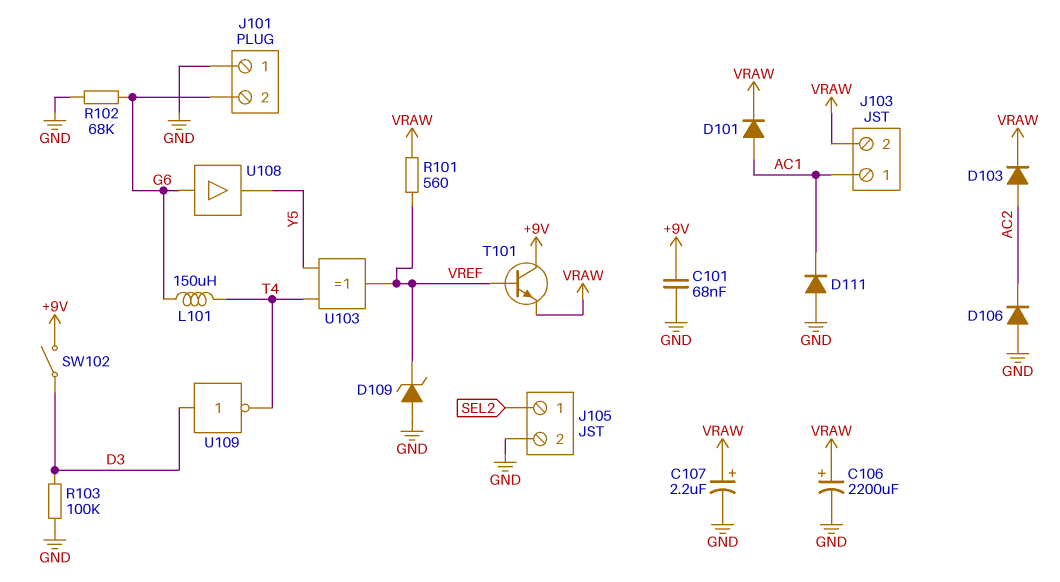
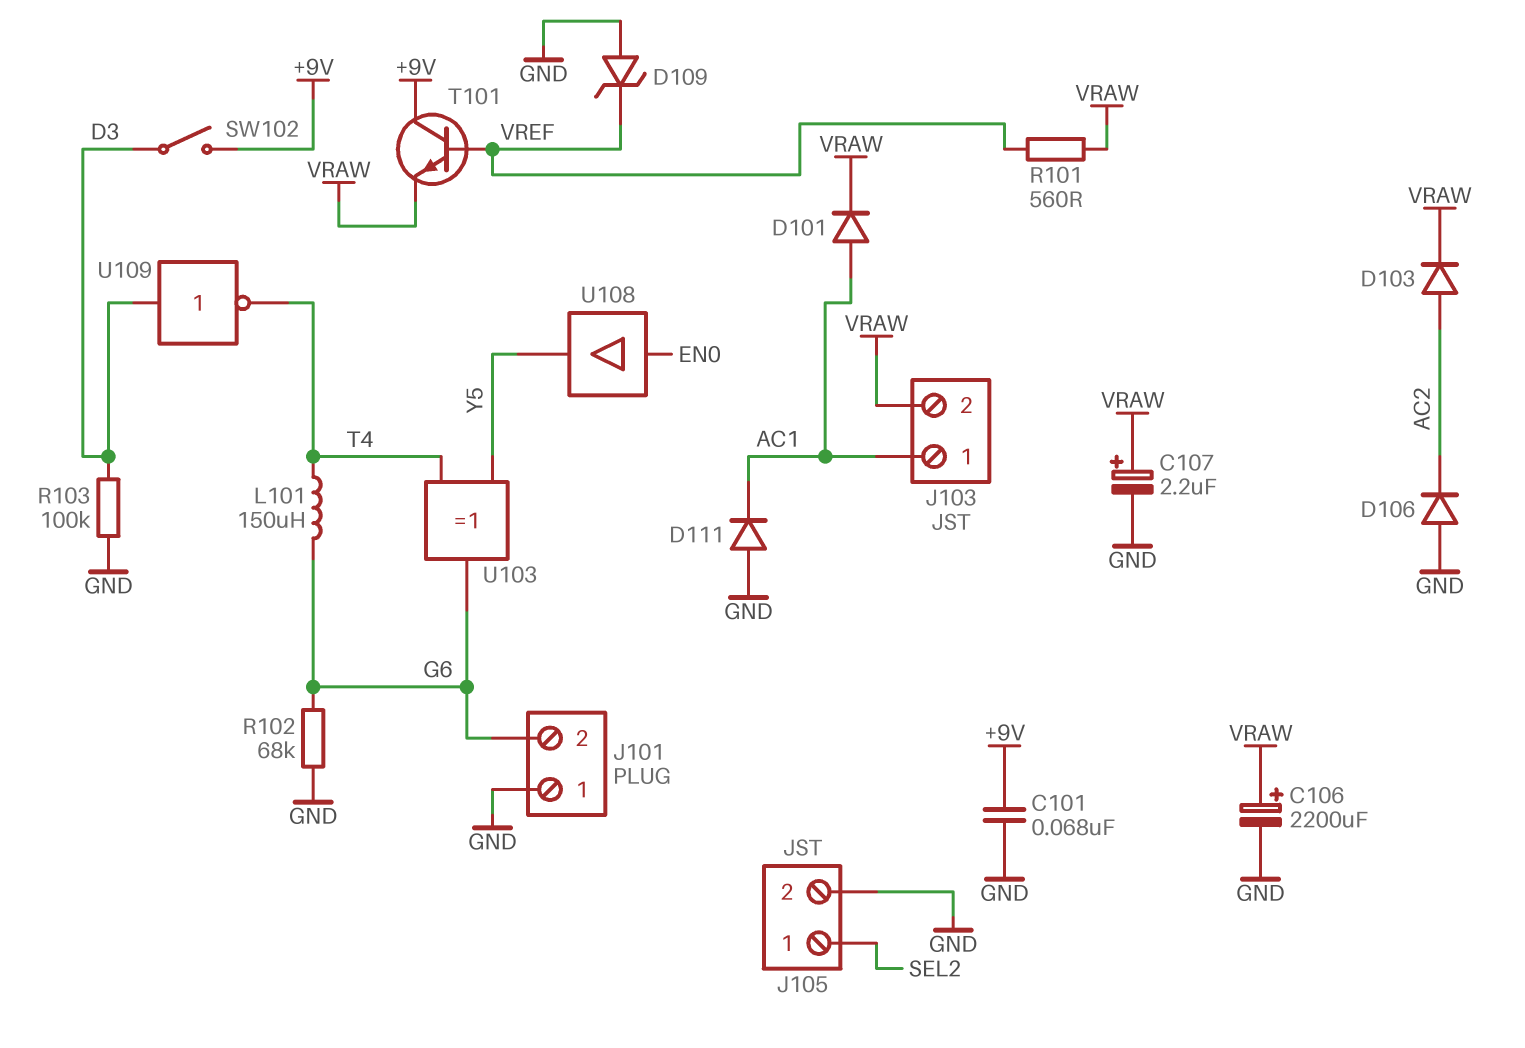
U103: XOR (in T4, in Y5, out VREF) -> XOR (in T4, in Y5, out G6)
U108: buffer (in G6, out Y5) -> buffer (in EN0, out Y5)

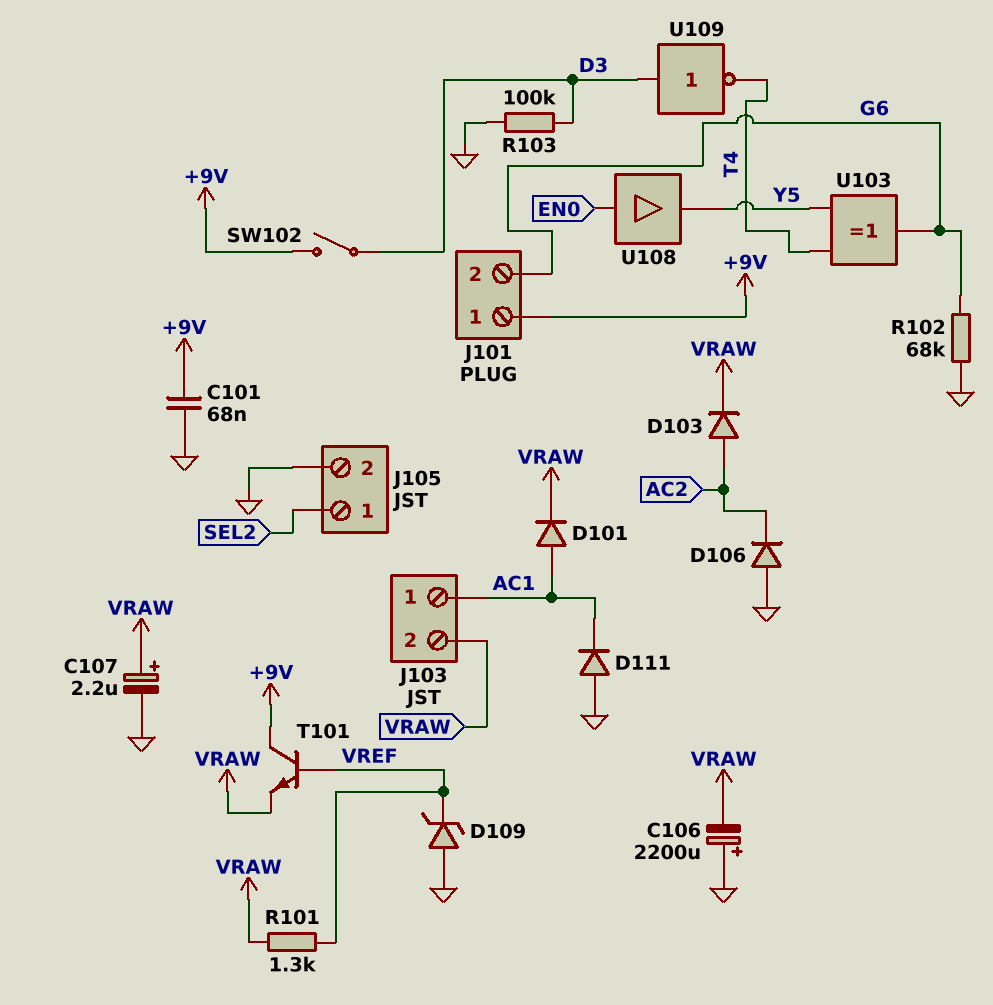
C106: 2200uF (plus VRAW, minus GND) -> 2200uF (plus GND, minus VRAW)
J101 pin 1: GND -> +9V
L101: 150uH (G6, T4) -> none
R101: 560 (VRAW, VREF) -> 1.3k (VRAW, VREF)

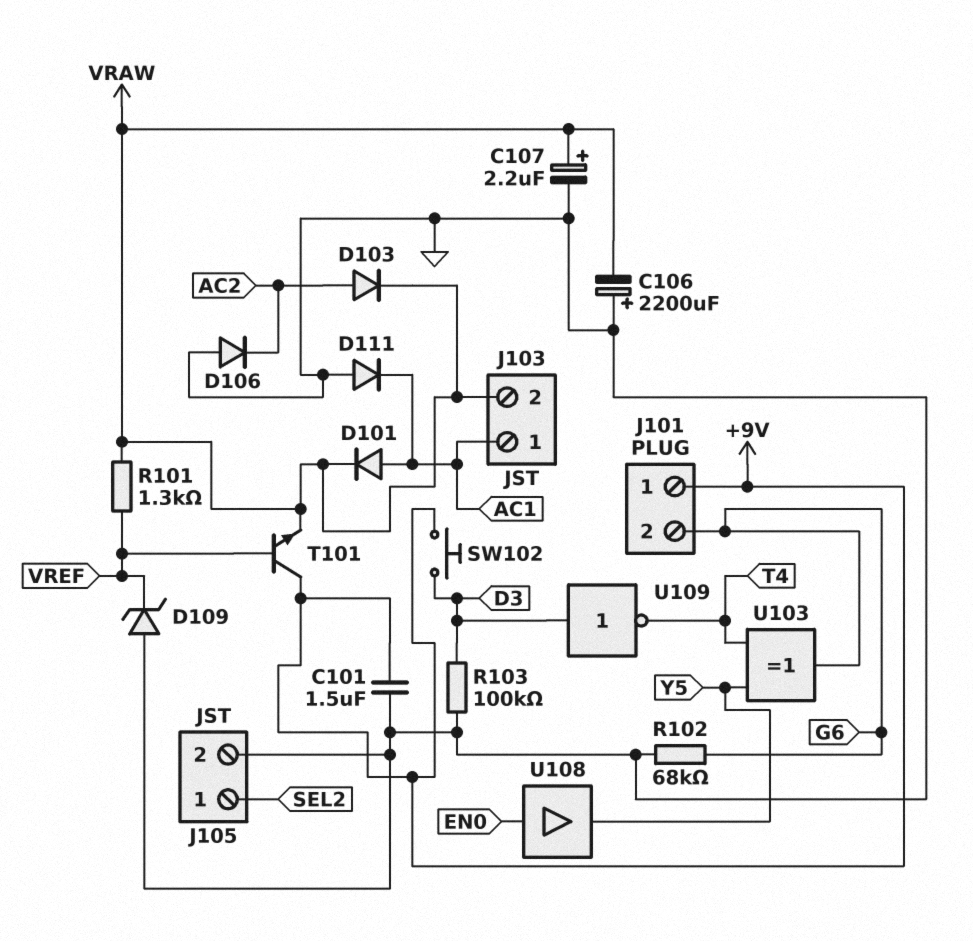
C101: 68nF (+9V, GND) -> 1.5uF (+9V, GND)
SW102: switch (+9V, D3) -> button (+9V, D3)

